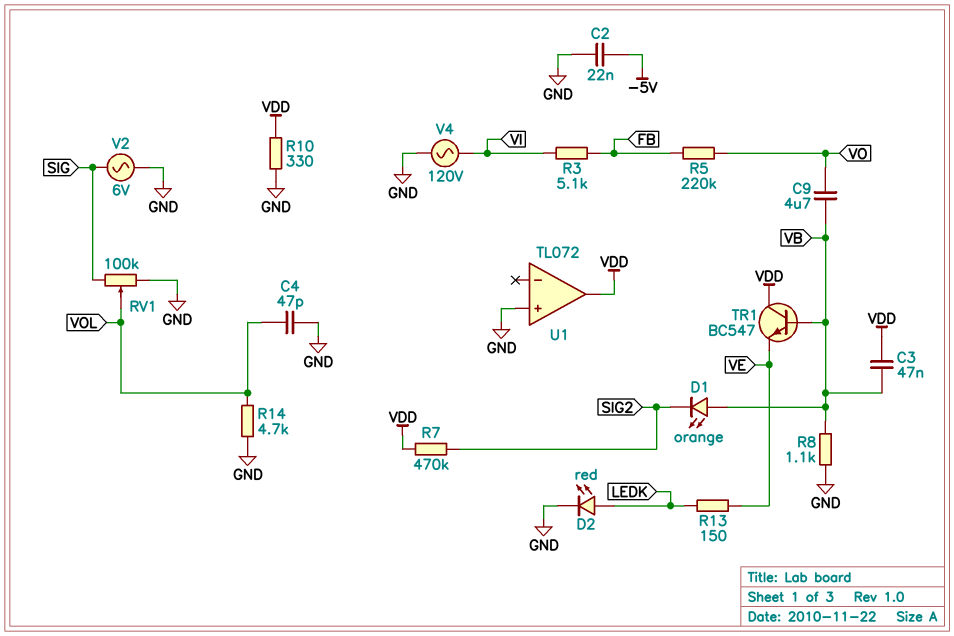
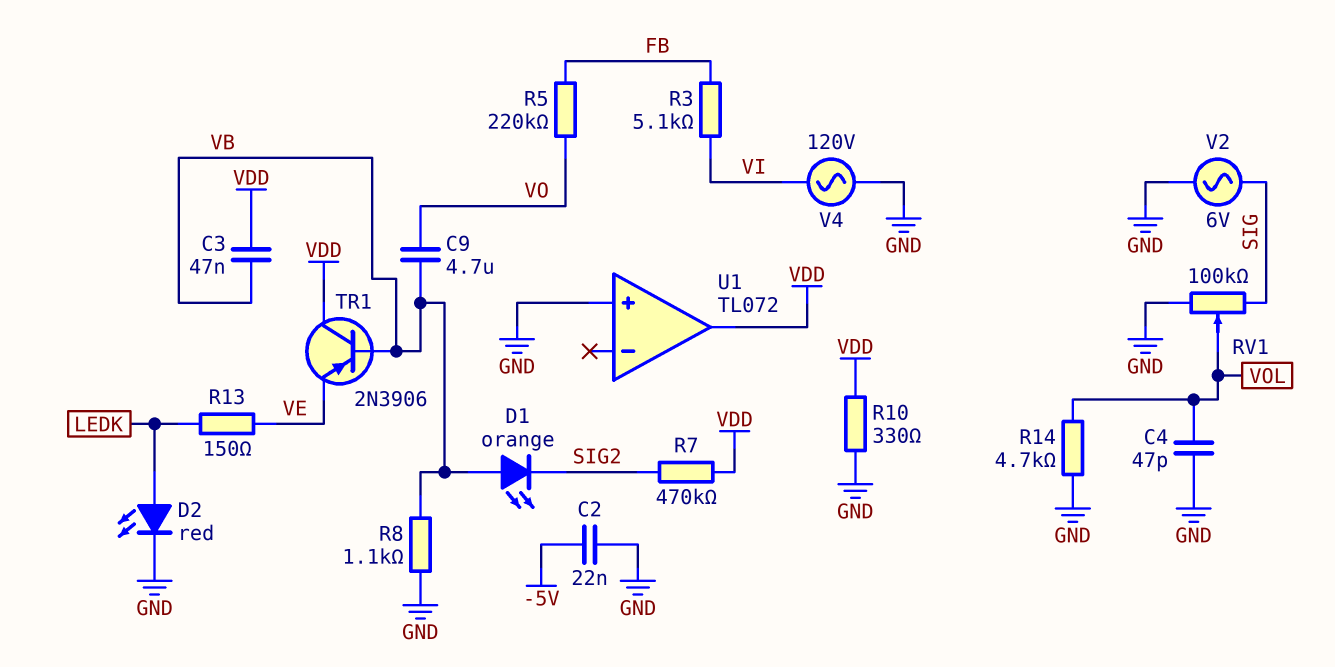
TR1: NPN BC547 (B VB, C VDD, E VE) -> PNP 2N3906 (B VB, C VDD, E VE)

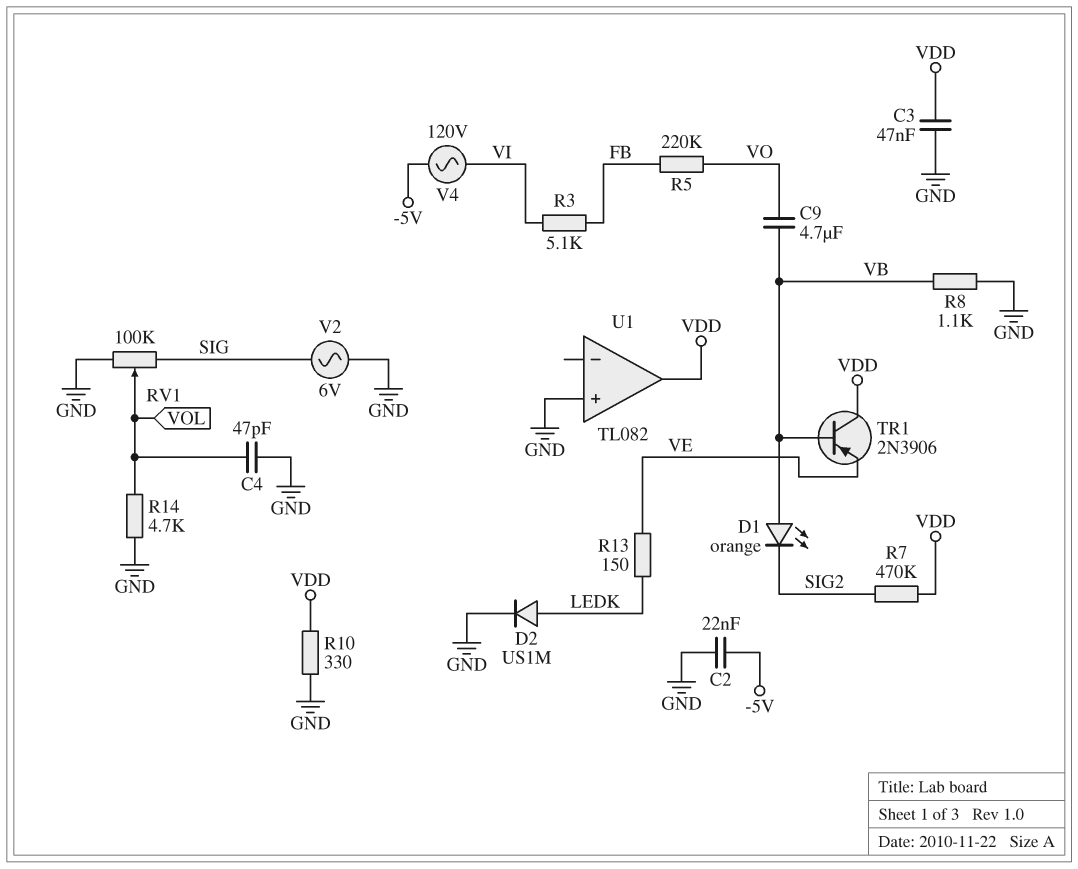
C3: 47nF (VB, VDD) -> 47nF (GND, VDD)
D2: LED red (A LEDK, K GND) -> diode US1M (A LEDK, K GND)
U1: TL072 -> TL082
V4: AC 120V (GND, VI) -> AC 120V (-5V, VI)

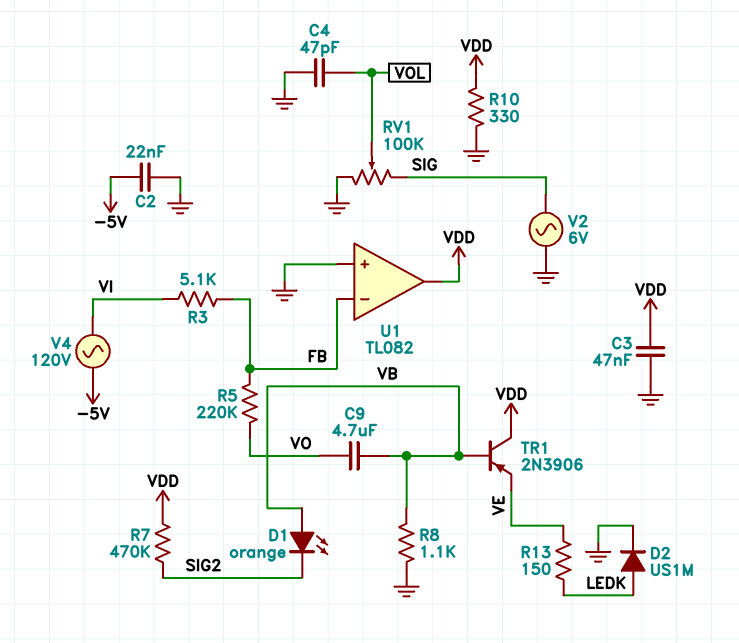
R14: 4.7k (GND, VOL) -> none
U1 pin in-: none -> FB

